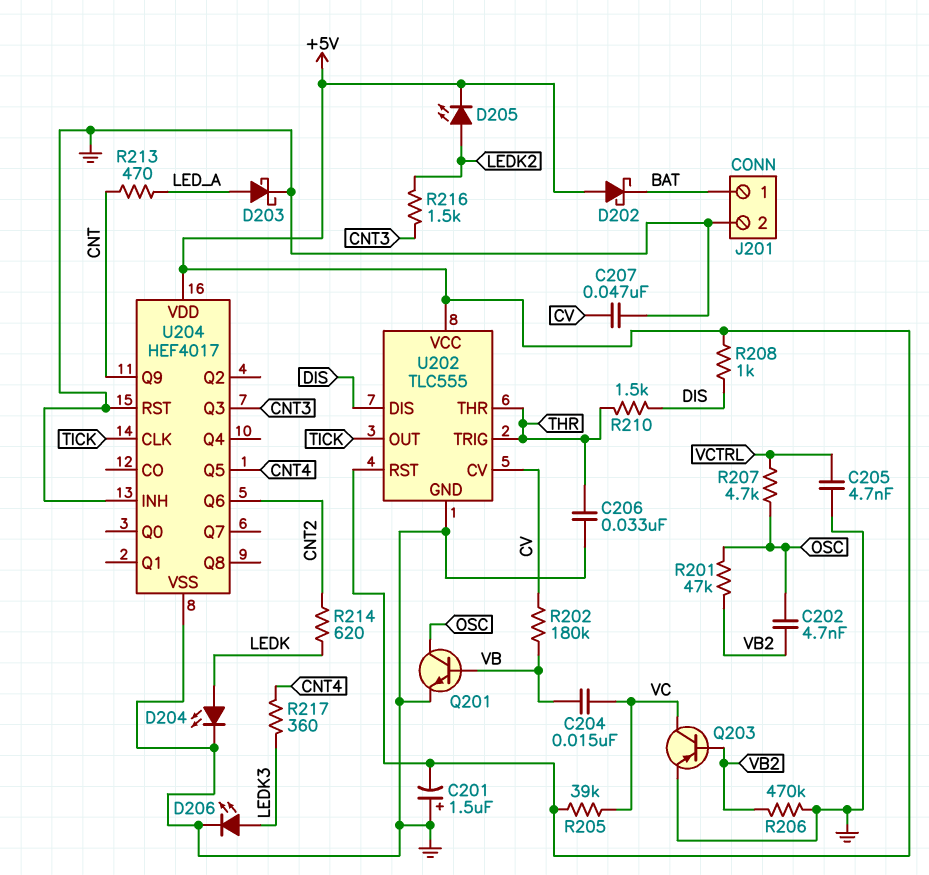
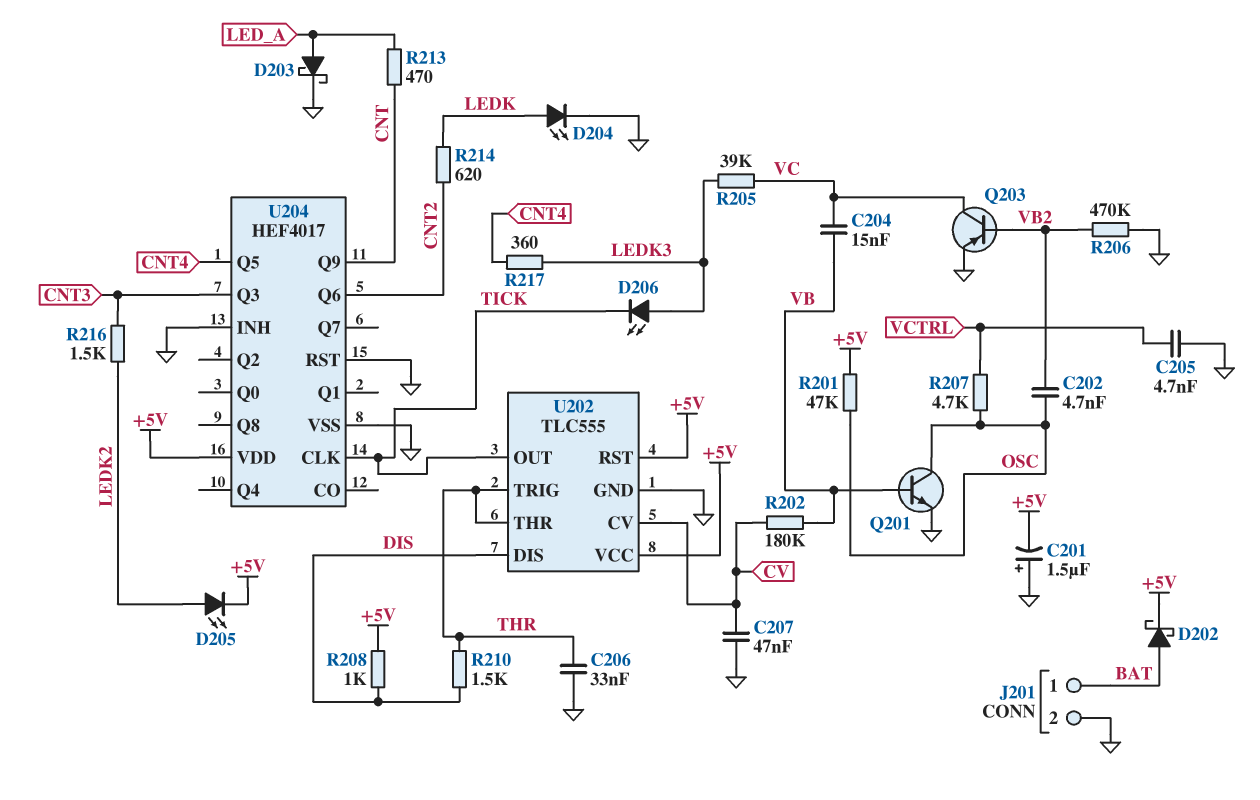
D202: schottky (A +5V, K BAT) -> schottky (A BAT, K +5V)
D206: LED (A LEDK3, K GND) -> LED (A LEDK3, K TICK)
R201: 47k (OSC, VB2) -> 47k (+5V, OSC)
R205: 39k (+5V, VC) -> 39k (LEDK3, VC)

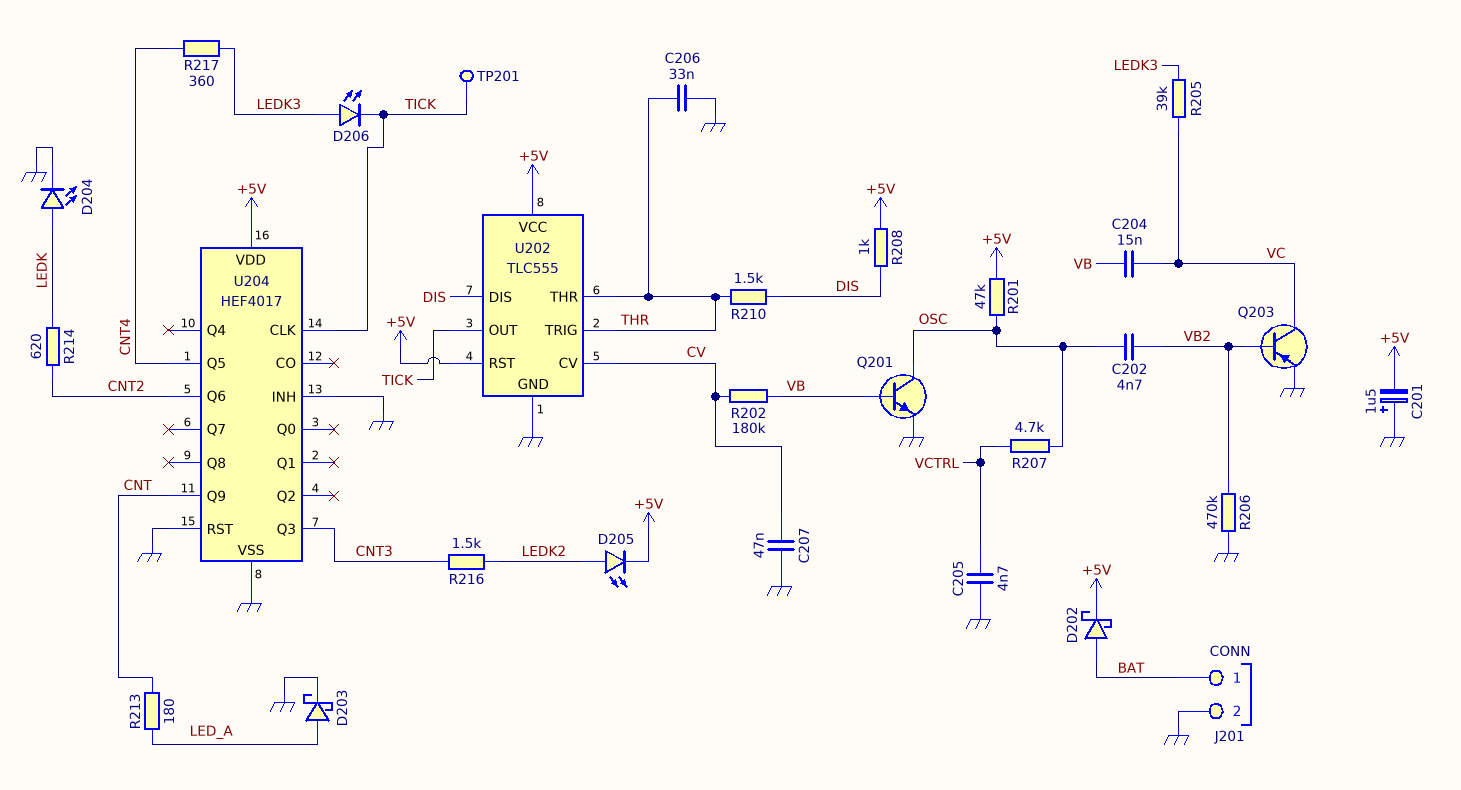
R213: 470 (CNT, LED_A) -> 180 (CNT, LED_A)
TP201: none -> test point (TICK)

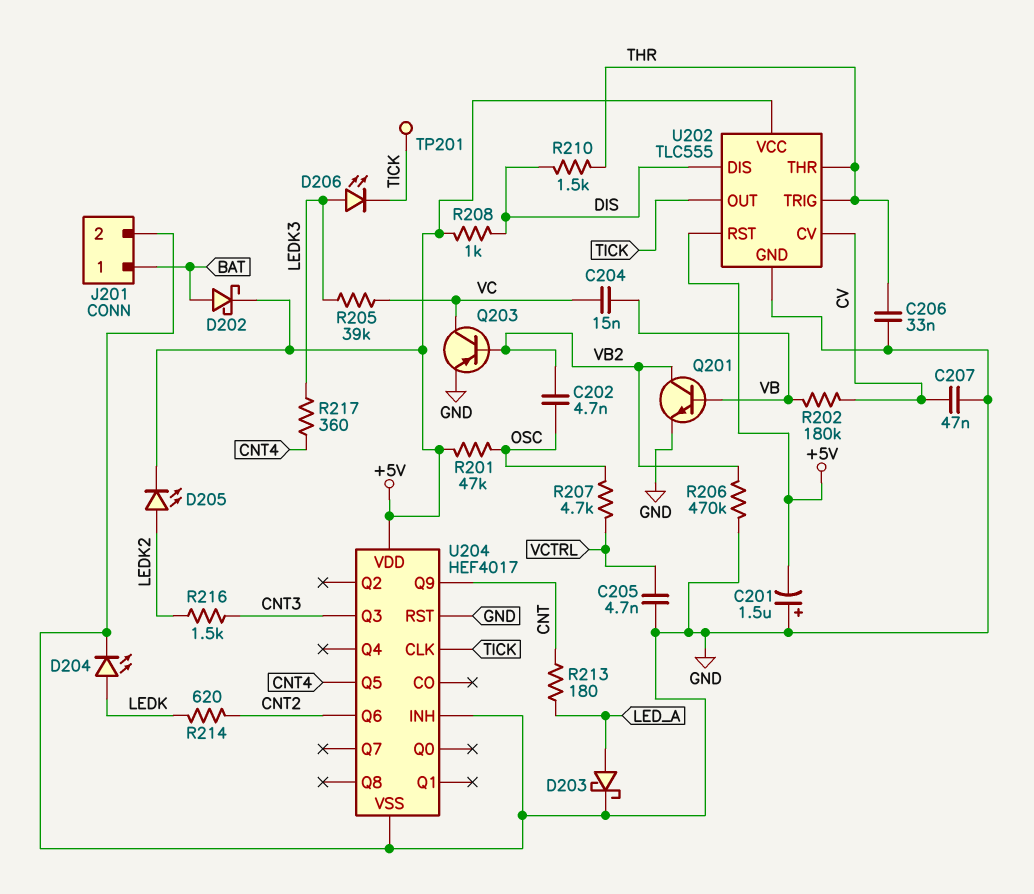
Q201: NPN (B VB, C OSC, E GND) -> NPN (B VB, C VB2, E GND)

